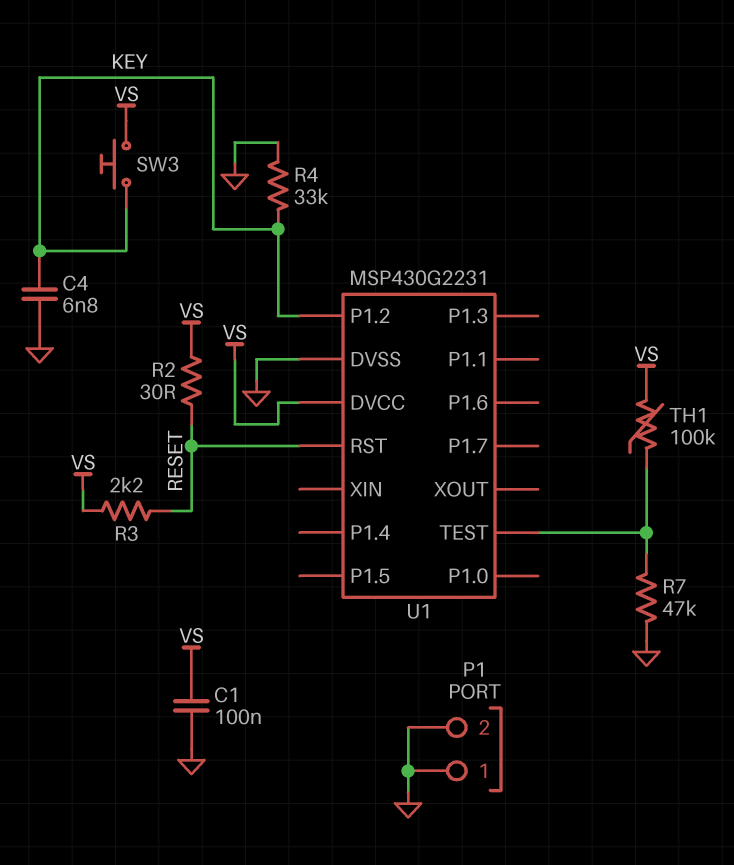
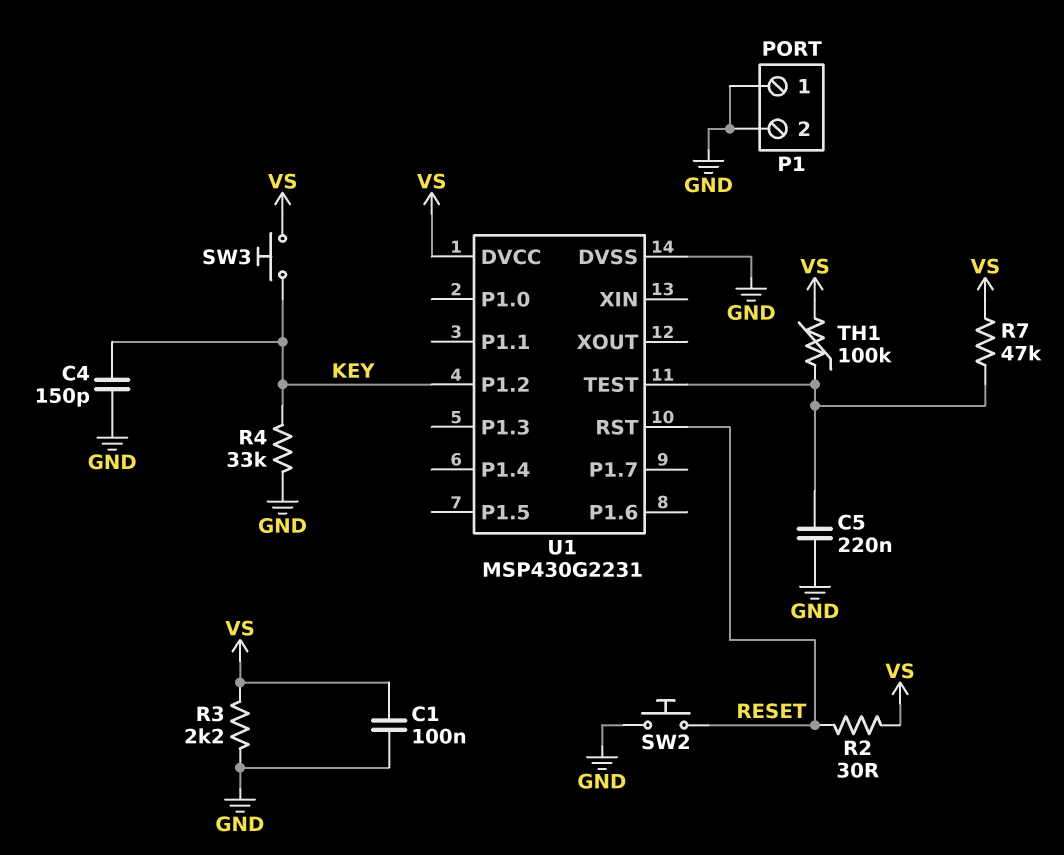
C4: 6.8nF (GND, KEY) -> 150pF (GND, KEY)
C5: none -> 220nF (GND, U1/TEST)
R3: 2.2k (RESET, VS) -> 2.2k (GND, VS)
R7: 47k (GND, U1/TEST) -> 47k (U1/TEST, VS)
SW2: none -> button (GND, RESET)

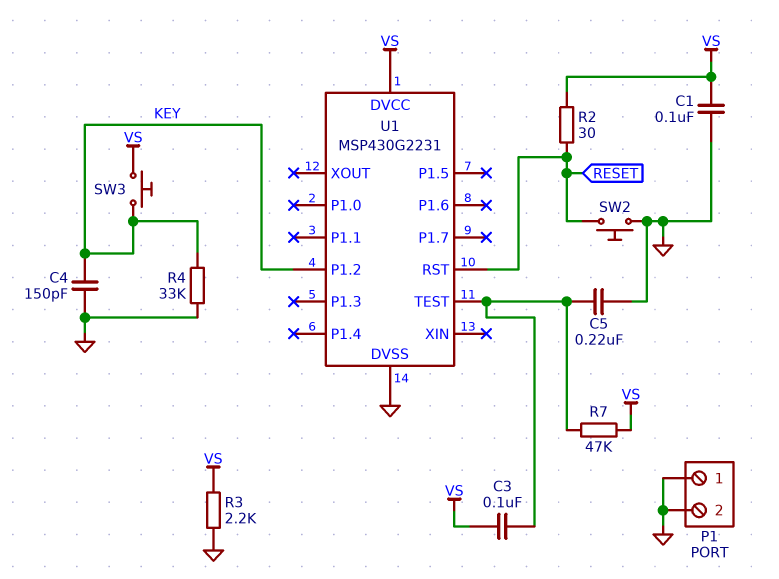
C3: none -> 100nF (U1/TEST, VS)
TH1: 100k (U1/TEST, VS) -> none

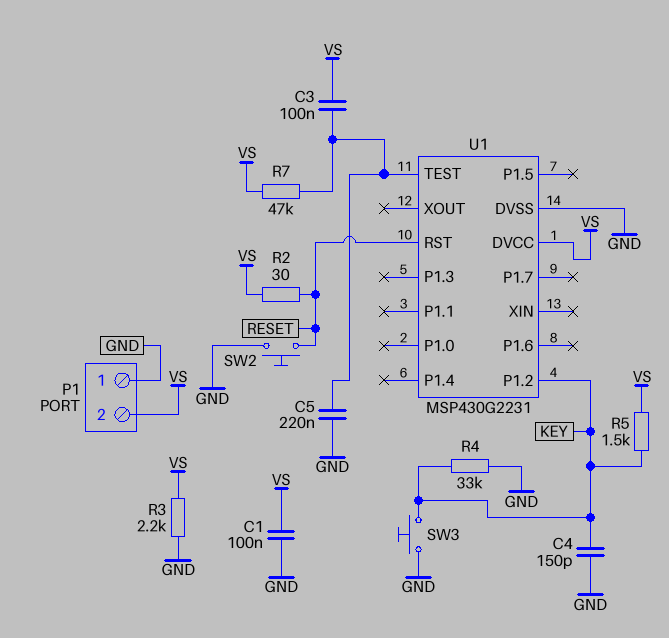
P1 pin 2: GND -> VS
R5: none -> 1.5k (KEY, VS)
SW3: button (KEY, VS) -> button (GND, KEY)

